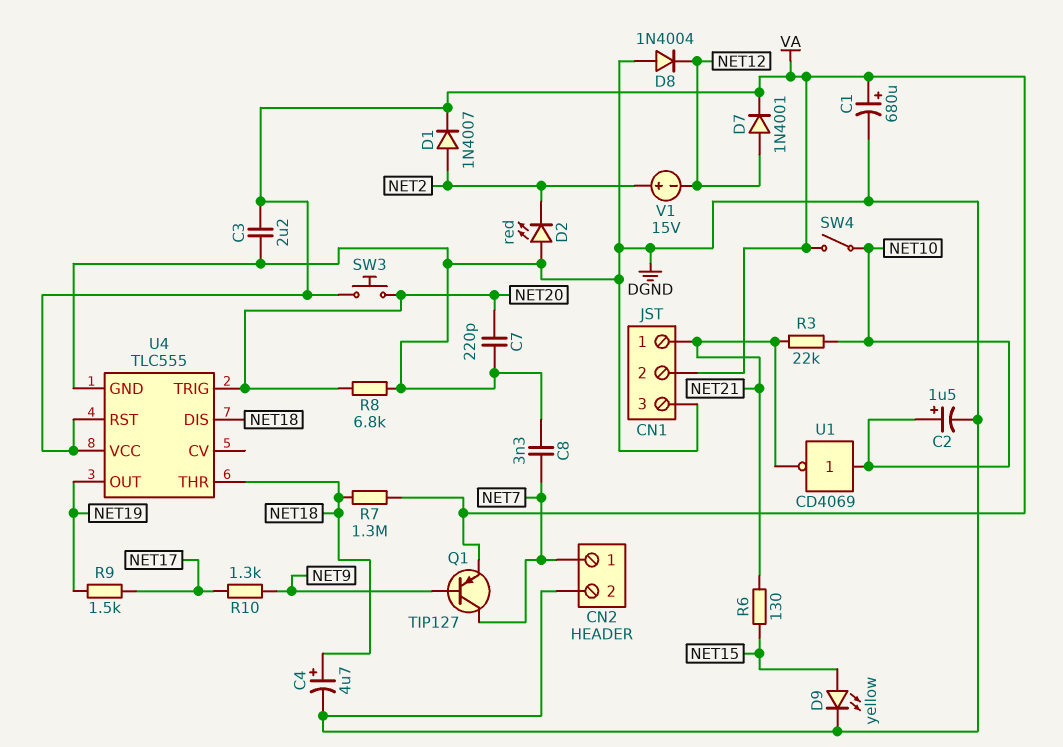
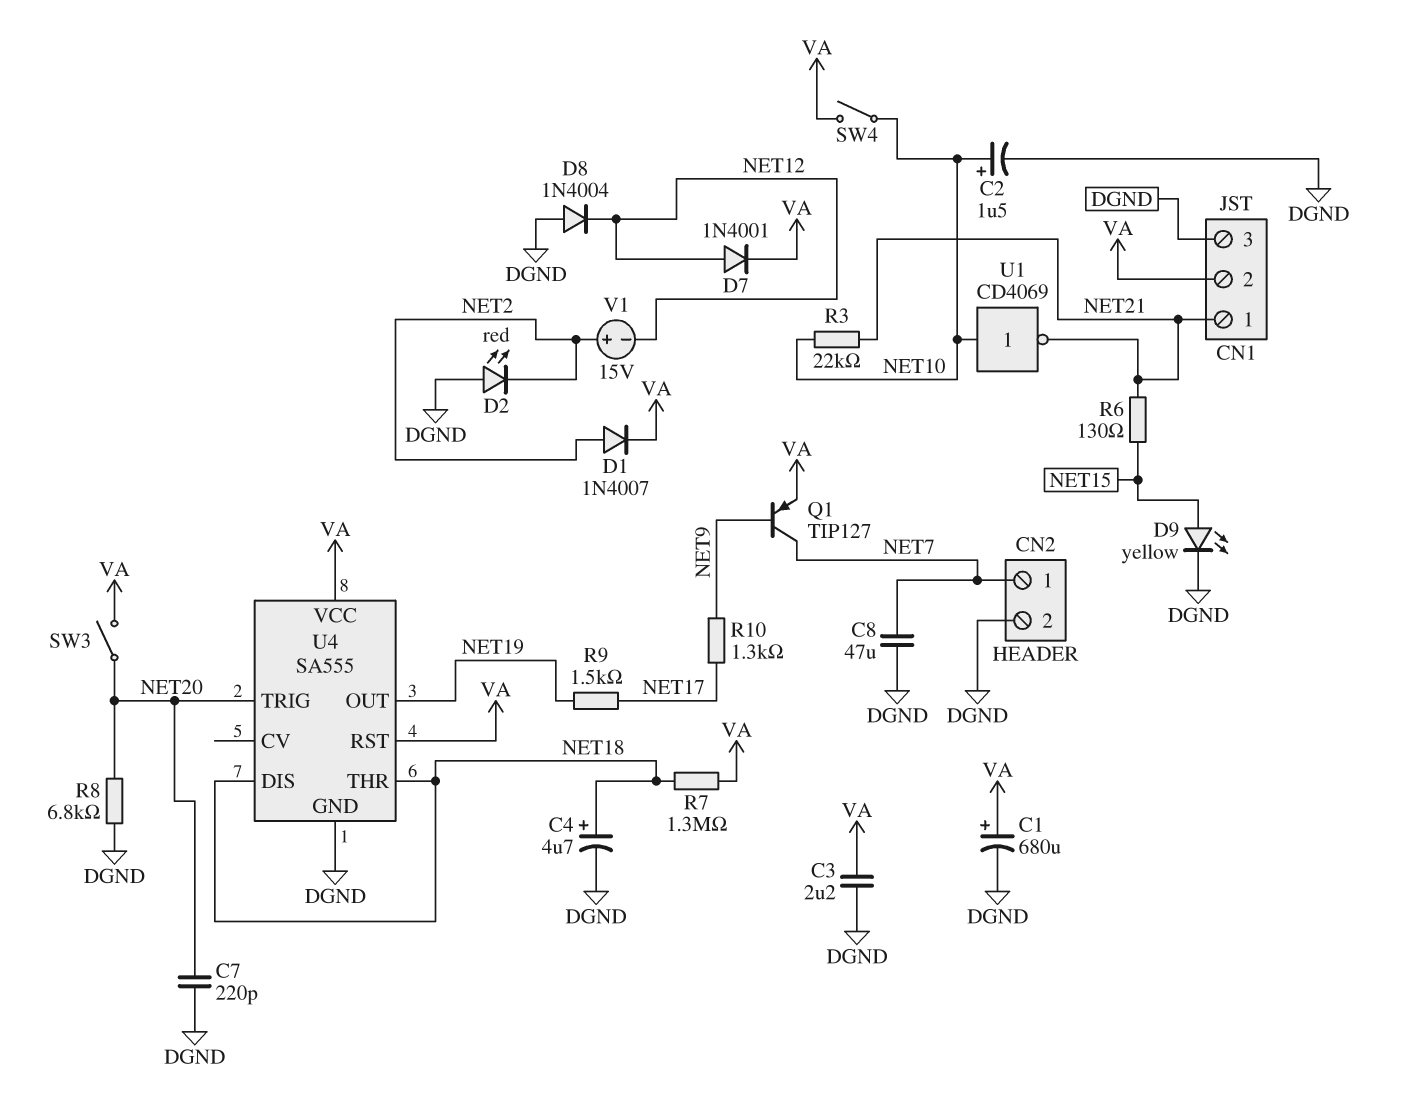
C8: 3.3nF (DGND, NET7) -> 47uF (DGND, NET7)
SW3: button (NET20, VA) -> switch (NET20, VA)
U4: TLC555 -> SA555

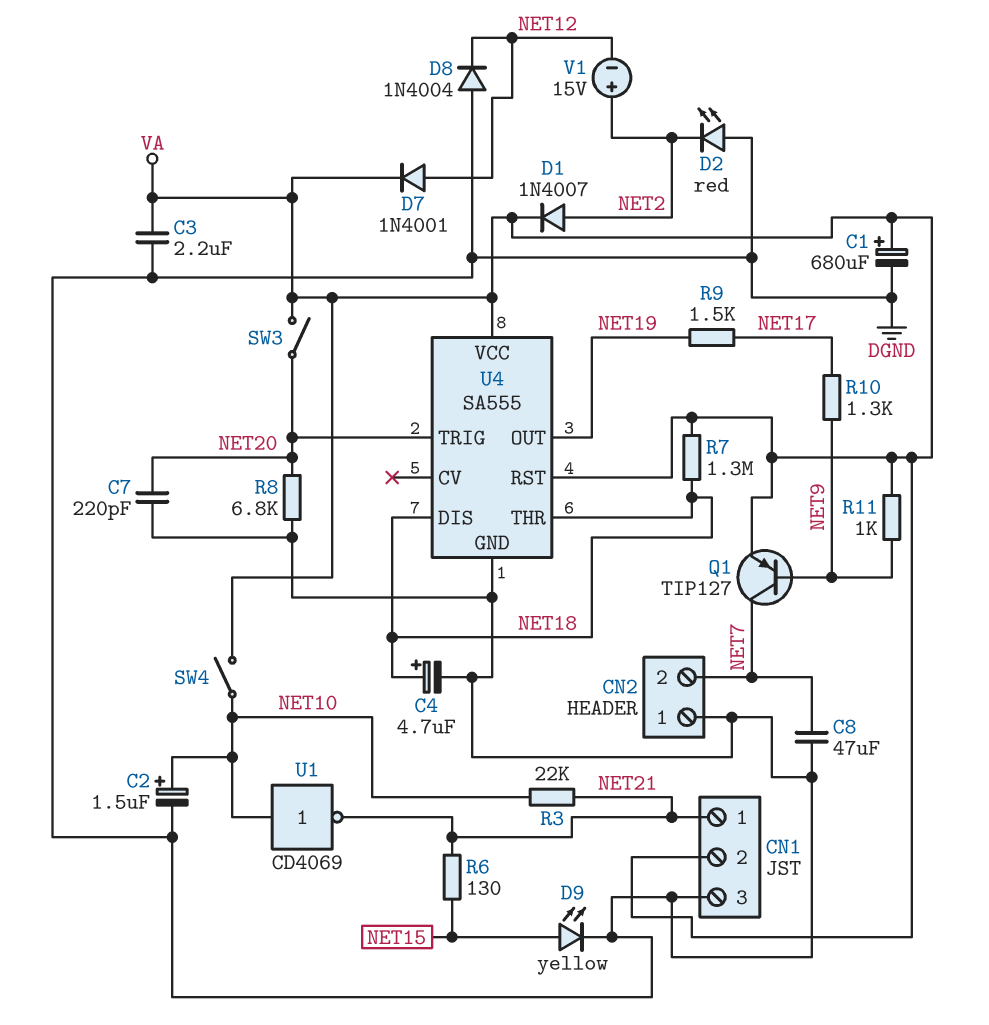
CN2 pin 1: NET7 -> DGND
CN2 pin 2: DGND -> NET7
R11: none -> 1k (NET9, VA)

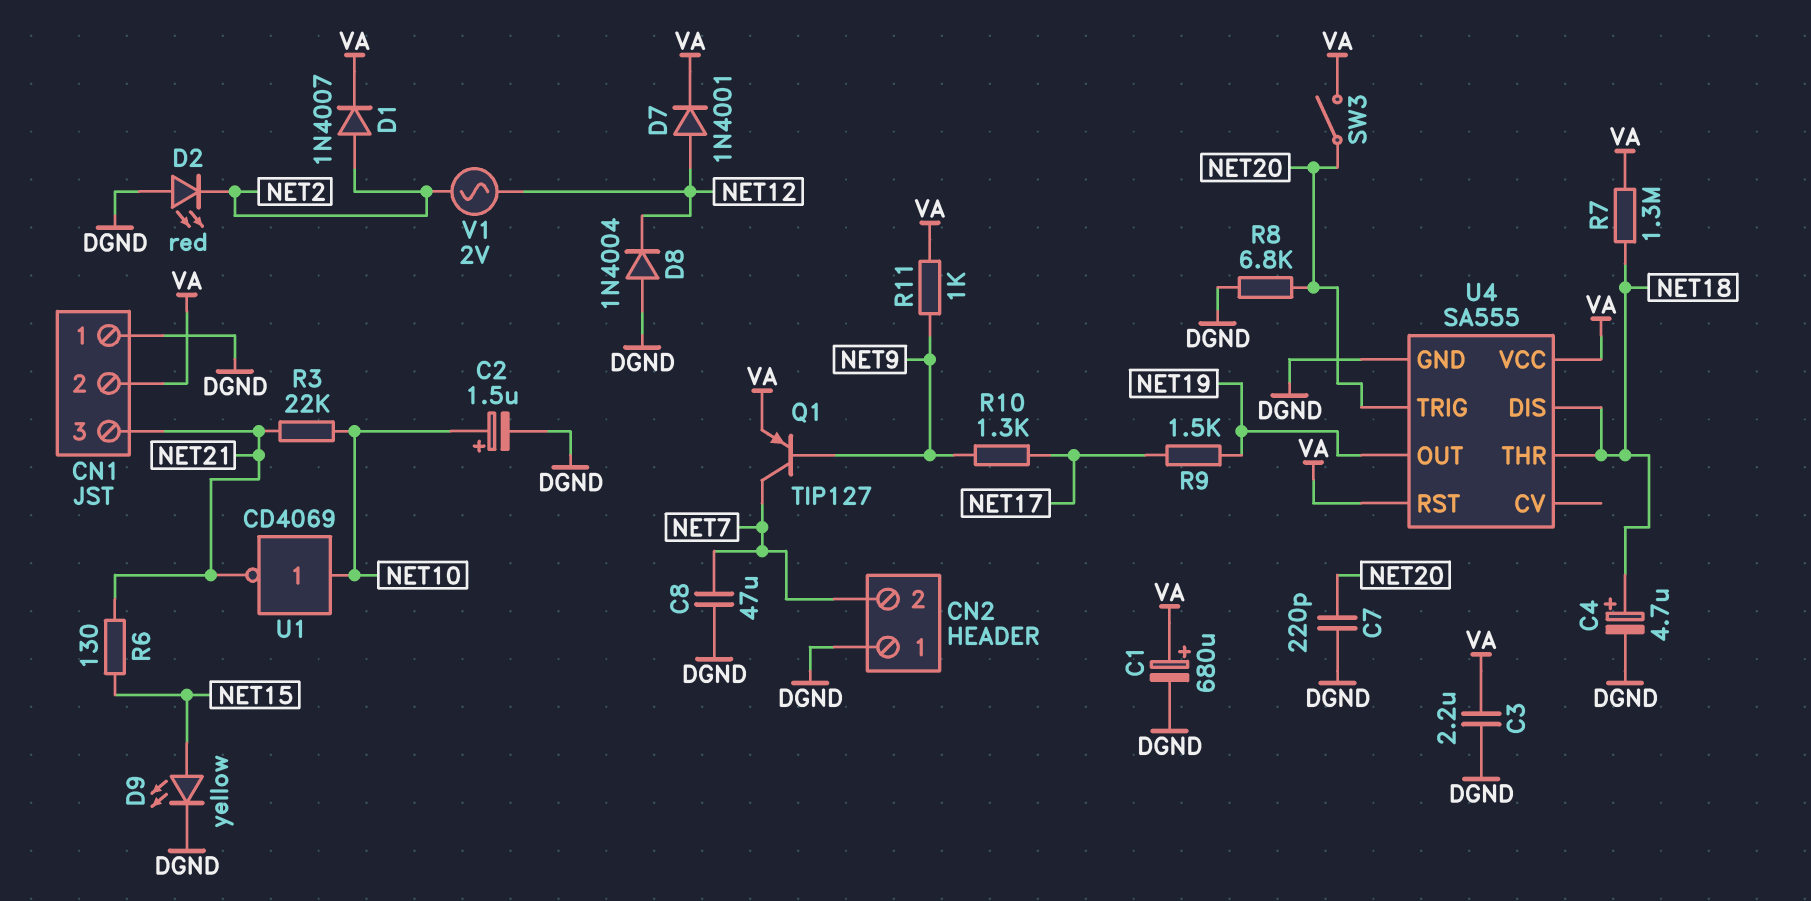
CN1 pin 1: NET21 -> DGND
CN1 pin 3: DGND -> NET21
SW4: switch (NET10, VA) -> none
V1: 15V (plus NET2, minus NET12) -> AC 2V (NET2, NET12)

